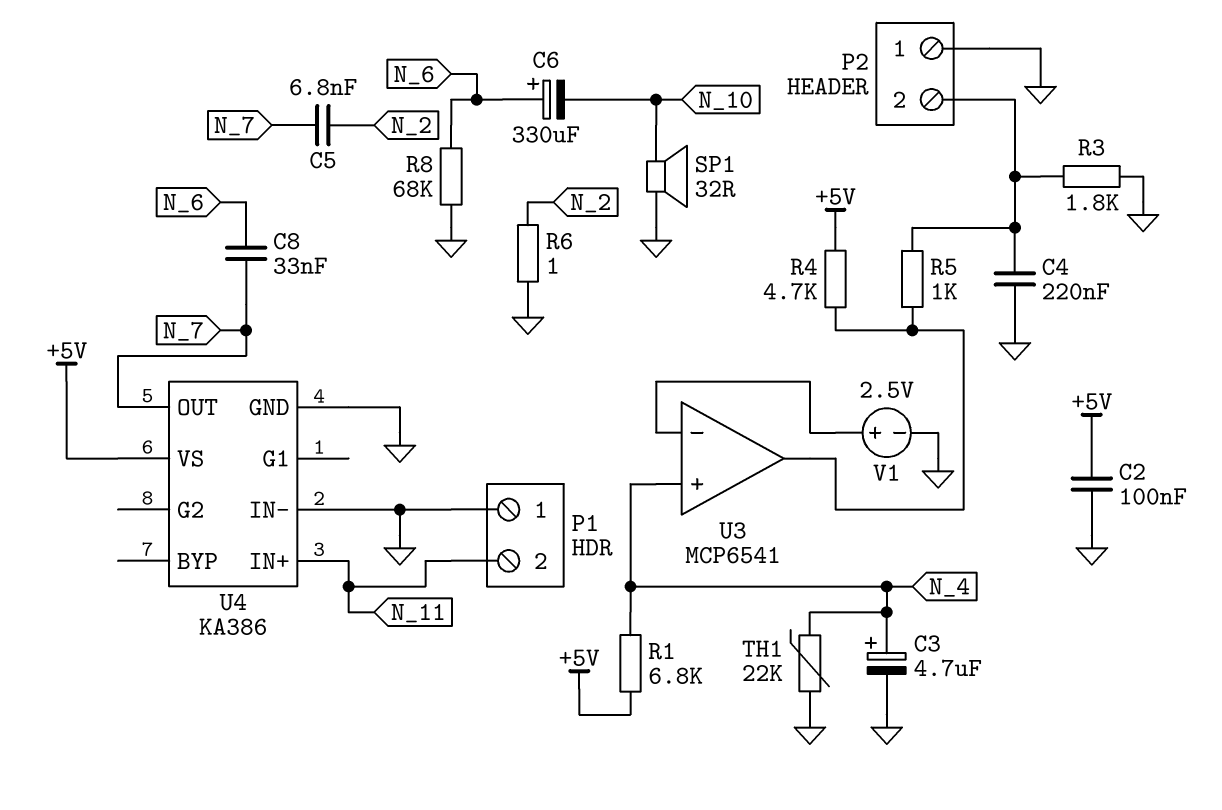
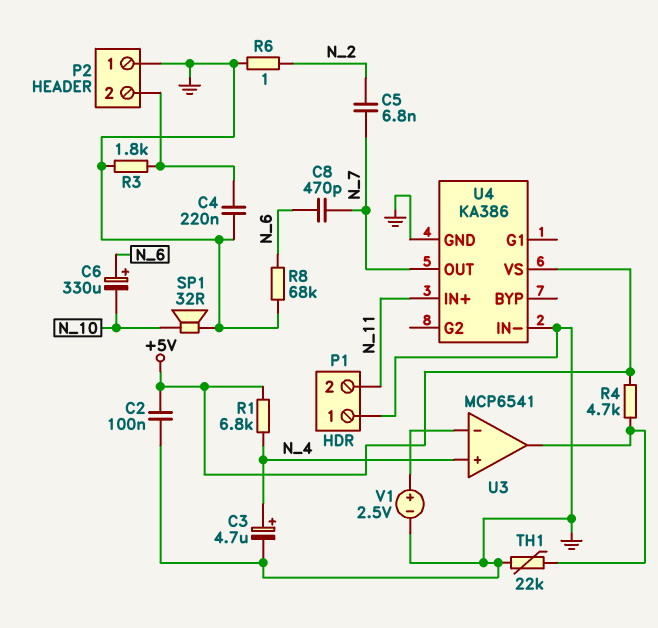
C8: 33nF (N_6, N_7) -> 470pF (N_6, N_7)
R5: 1k (P2/2, U3/out) -> none
TH1: 22k (GND, N_4) -> 22k (GND, U3/out)

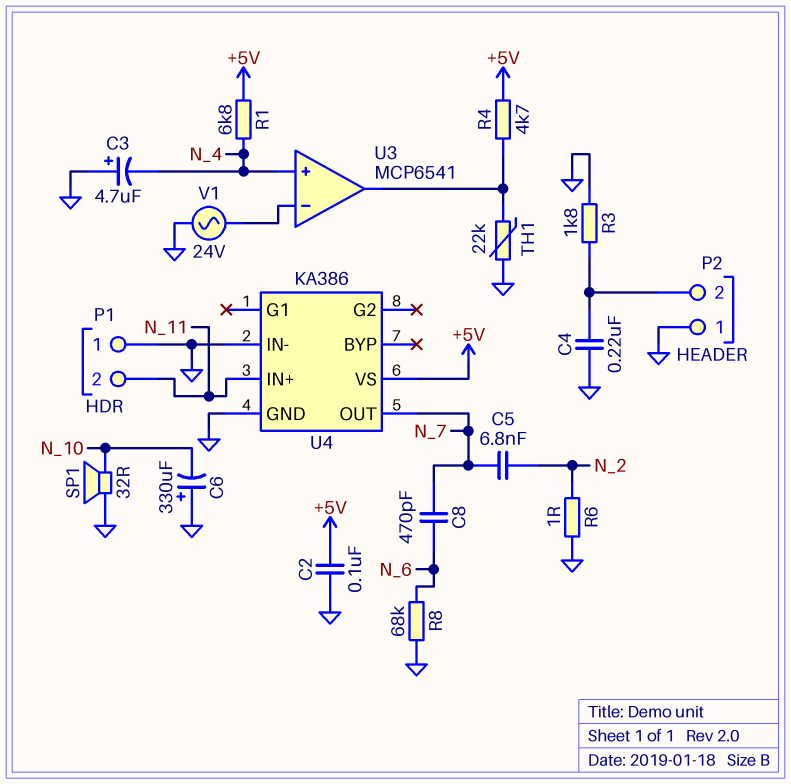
C3: 4.7uF (plus N_4, minus GND) -> 4.7uF (plus GND, minus N_4)
C6: 330uF (plus N_6, minus N_10) -> 330uF (plus GND, minus N_10)
V1: 2.5V (plus U3/in-, minus GND) -> AC 24V (GND, U3/in-)

